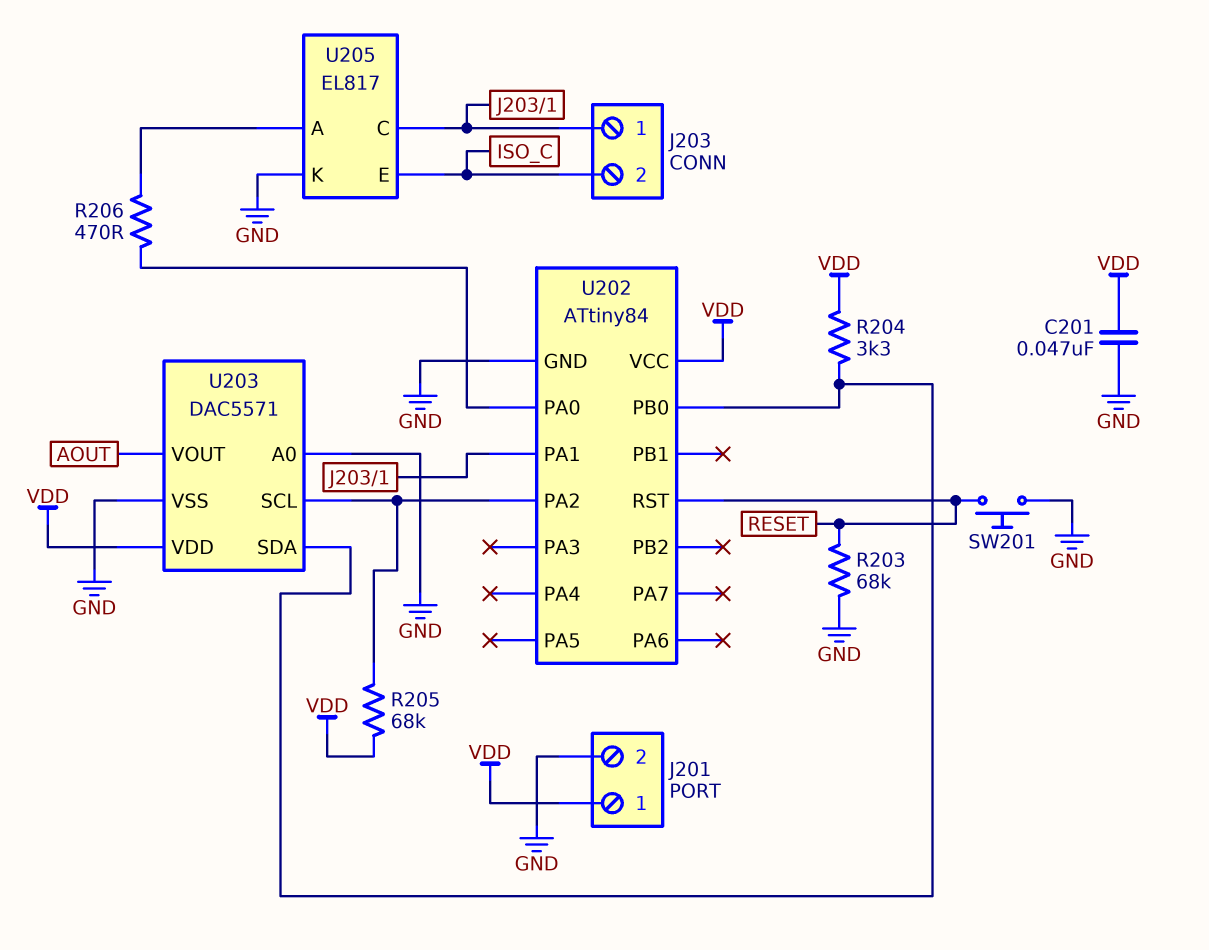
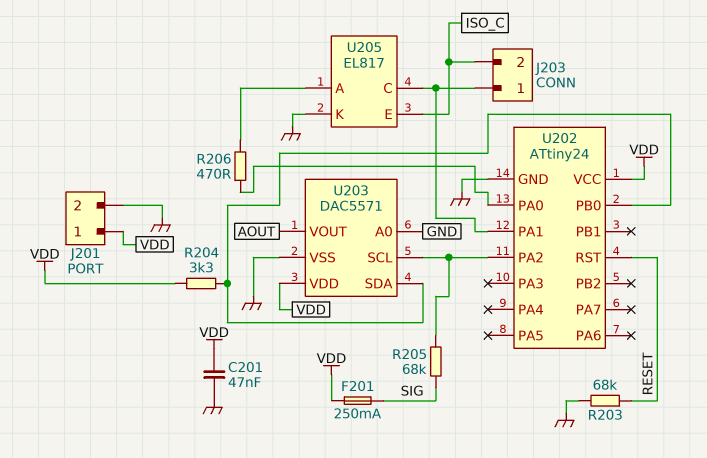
F201: none -> 250mA (SIG, VDD)
R205: 68k (U202/PA2, VDD) -> 68k (SIG, U202/PA2)
SW201: button (GND, RESET) -> none
U202: ATtiny84 -> ATtiny24

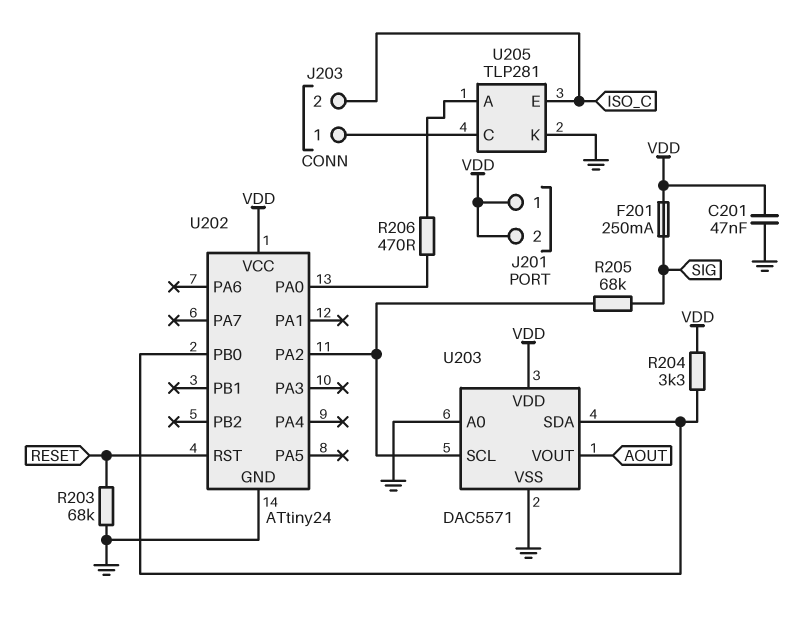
J201 pin 2: GND -> VDD
U202 pin PA1: J203/1 -> none
U205: EL817 -> TLP281

